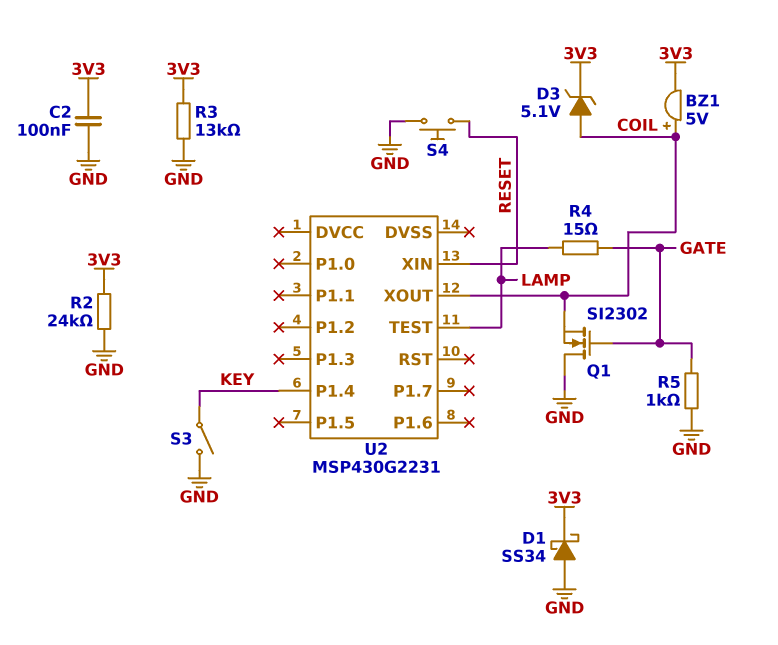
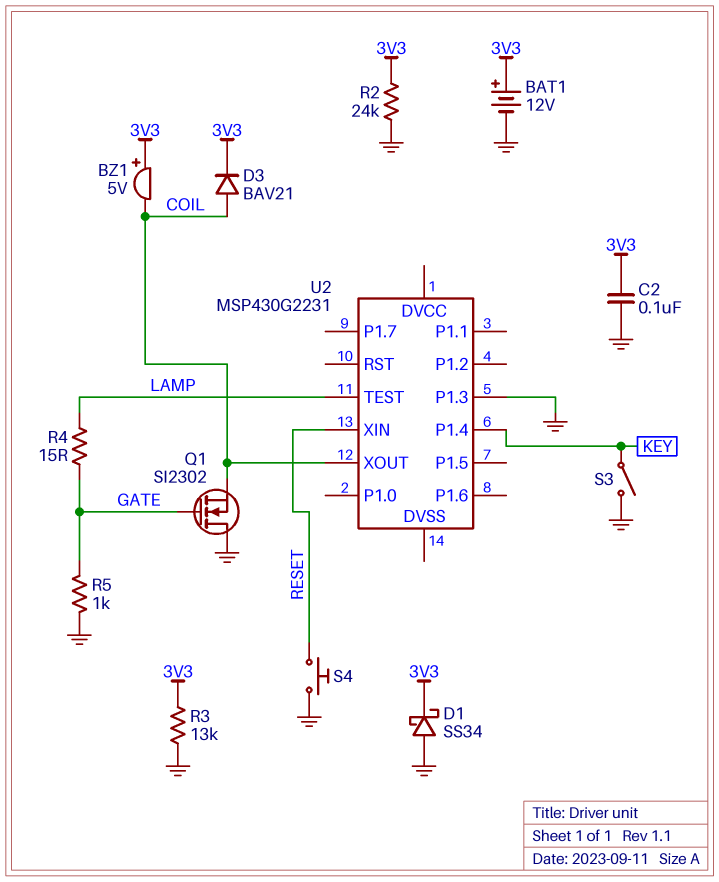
BAT1: none -> 12V (plus 3V3, minus GND)
BZ1: buzzer 5V (plus COIL, minus 3V3) -> buzzer 5V (plus 3V3, minus COIL)
D3: zener 5.1V (A COIL, K 3V3) -> diode BAV21 (A COIL, K 3V3)
U2 pin P1.3: none -> GND

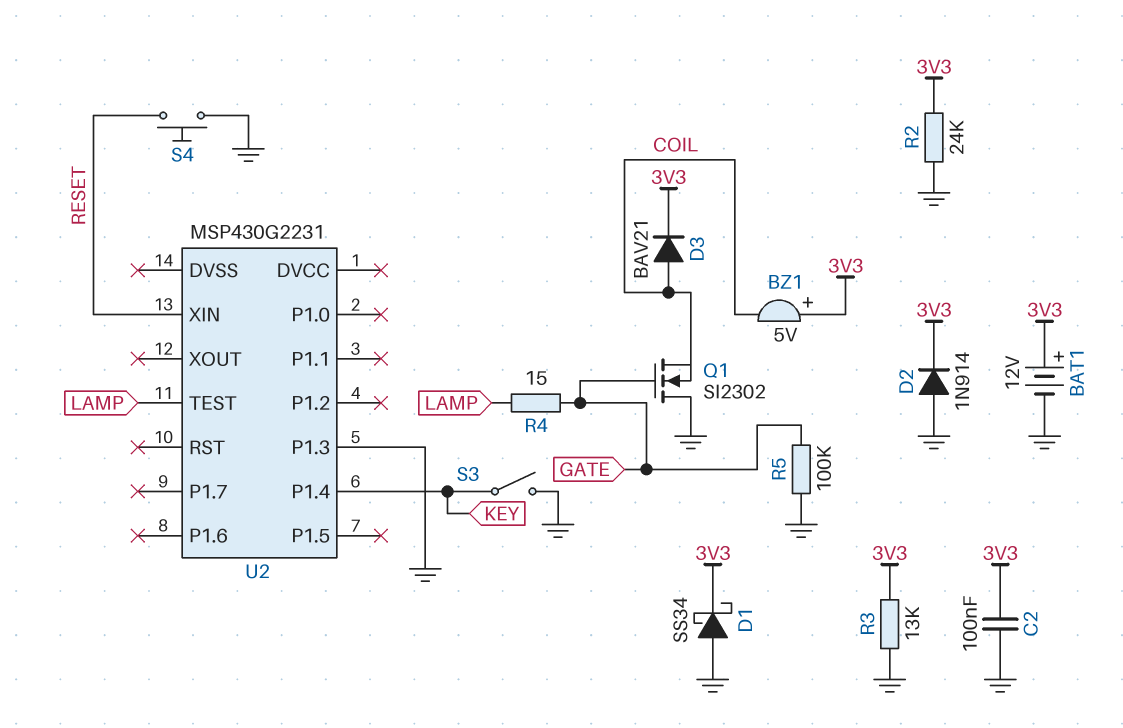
D2: none -> diode 1N914 (A GND, K 3V3)
R5: 1k (GATE, GND) -> 100k (GATE, GND)
U2 pin XOUT: COIL -> none

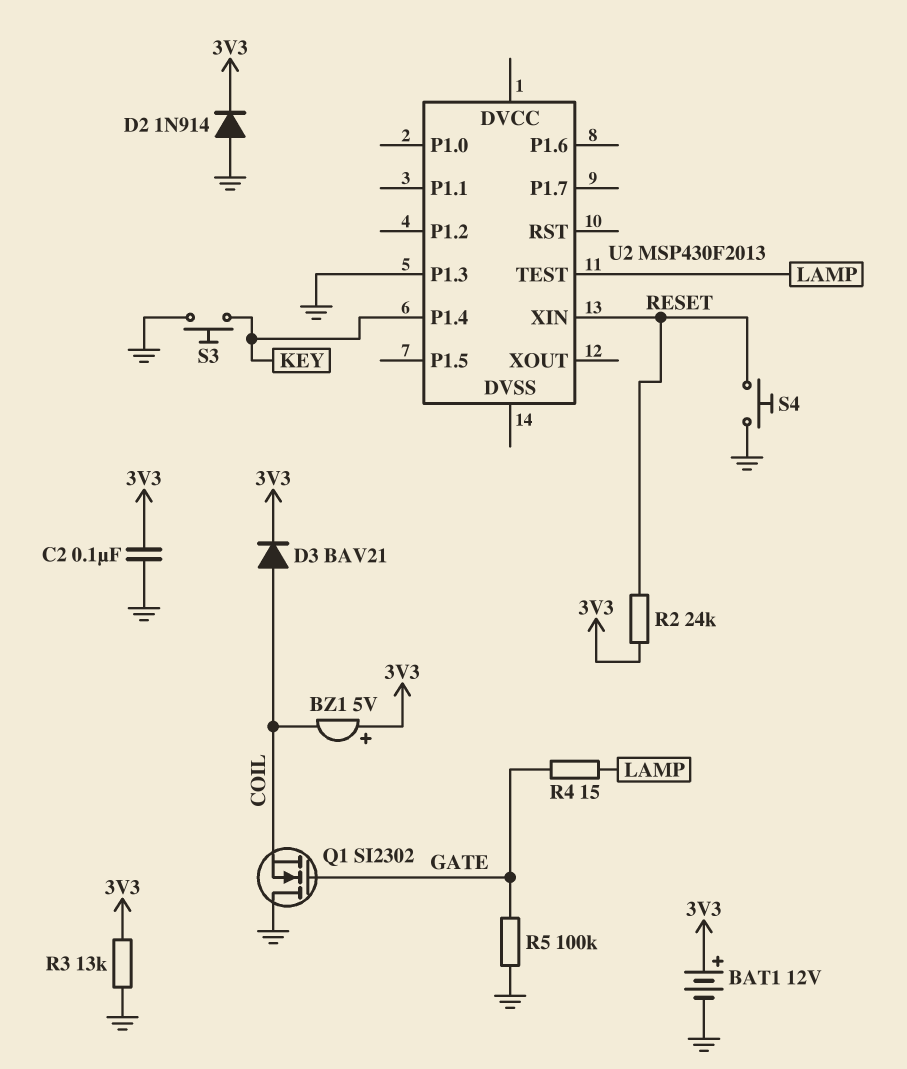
D1: schottky SS34 (A GND, K 3V3) -> none
R2: 24k (3V3, GND) -> 24k (3V3, RESET)
S3: switch (GND, KEY) -> button (GND, KEY)
U2: MSP430G2231 -> MSP430F2013

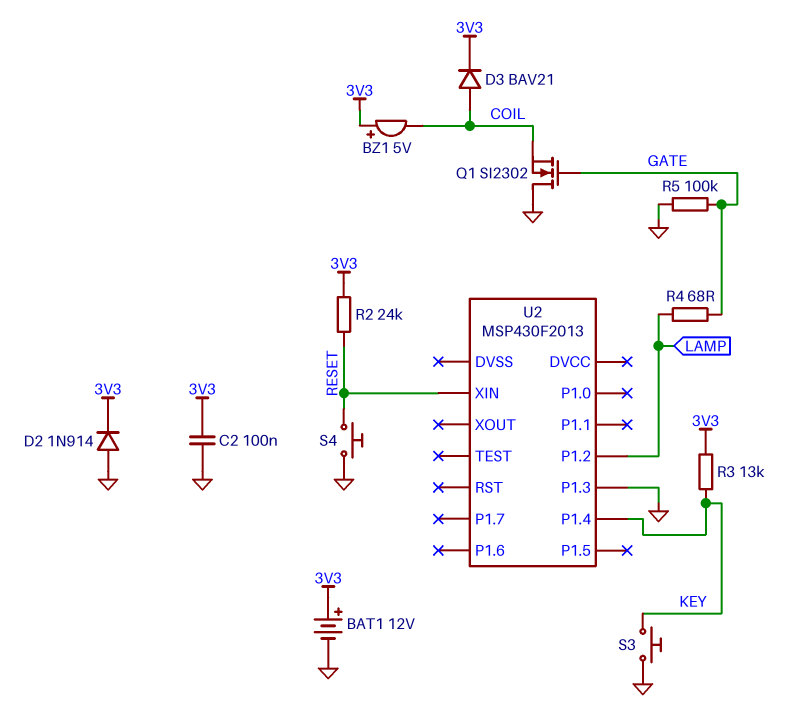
R3: 13k (3V3, GND) -> 13k (3V3, KEY)
R4: 15 (GATE, LAMP) -> 68 (GATE, LAMP)
U2 pin P1.2: none -> LAMP
U2 pin TEST: LAMP -> none

